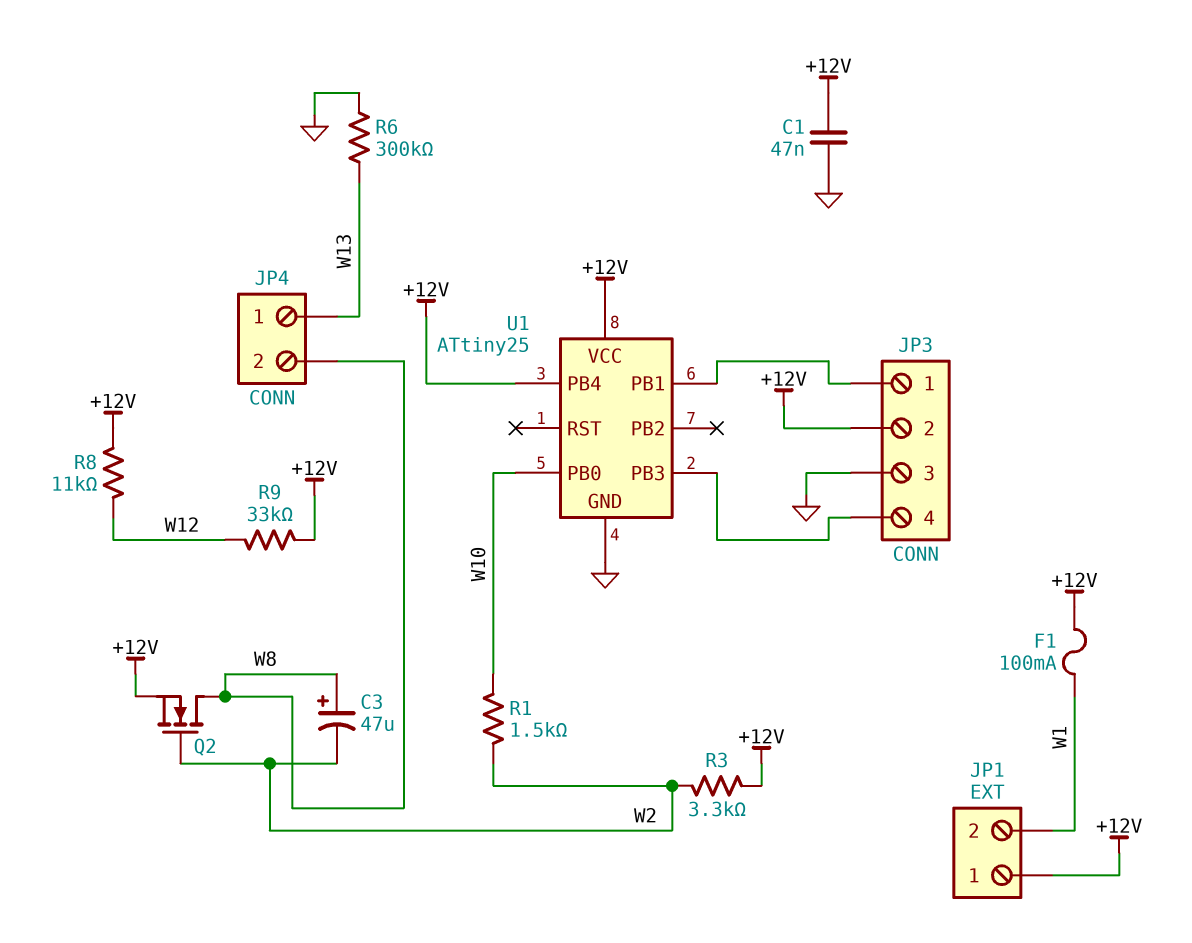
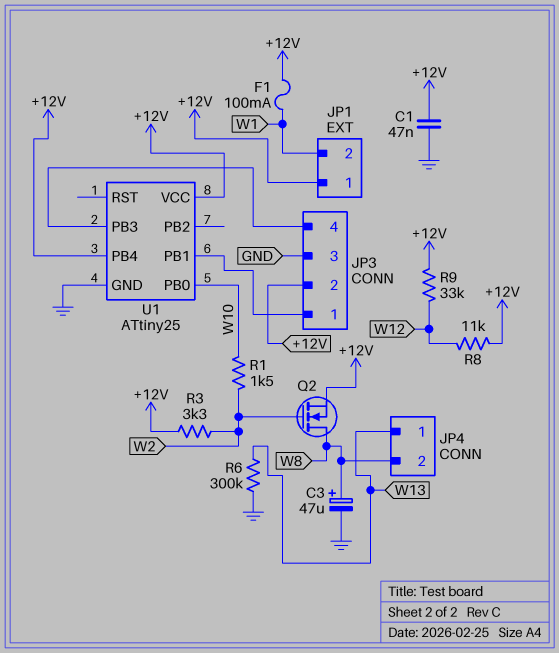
C3: 47uF (plus W8, minus W2) -> 47uF (plus W8, minus GND)

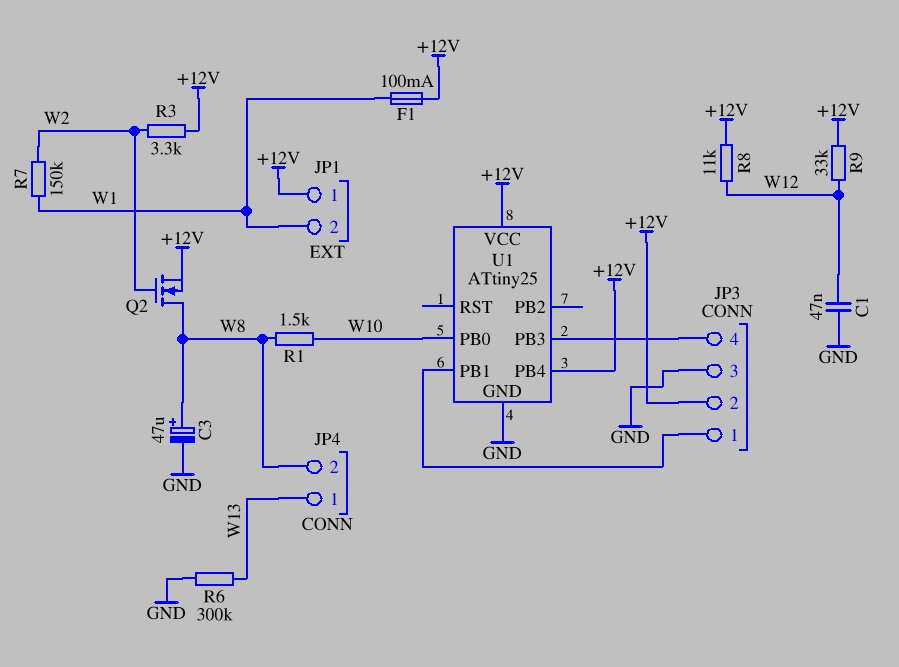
C1: 47nF (+12V, GND) -> 47nF (GND, W12)
R1: 1.5k (W2, W10) -> 1.5k (W8, W10)
R7: none -> 150k (W1, W2)

